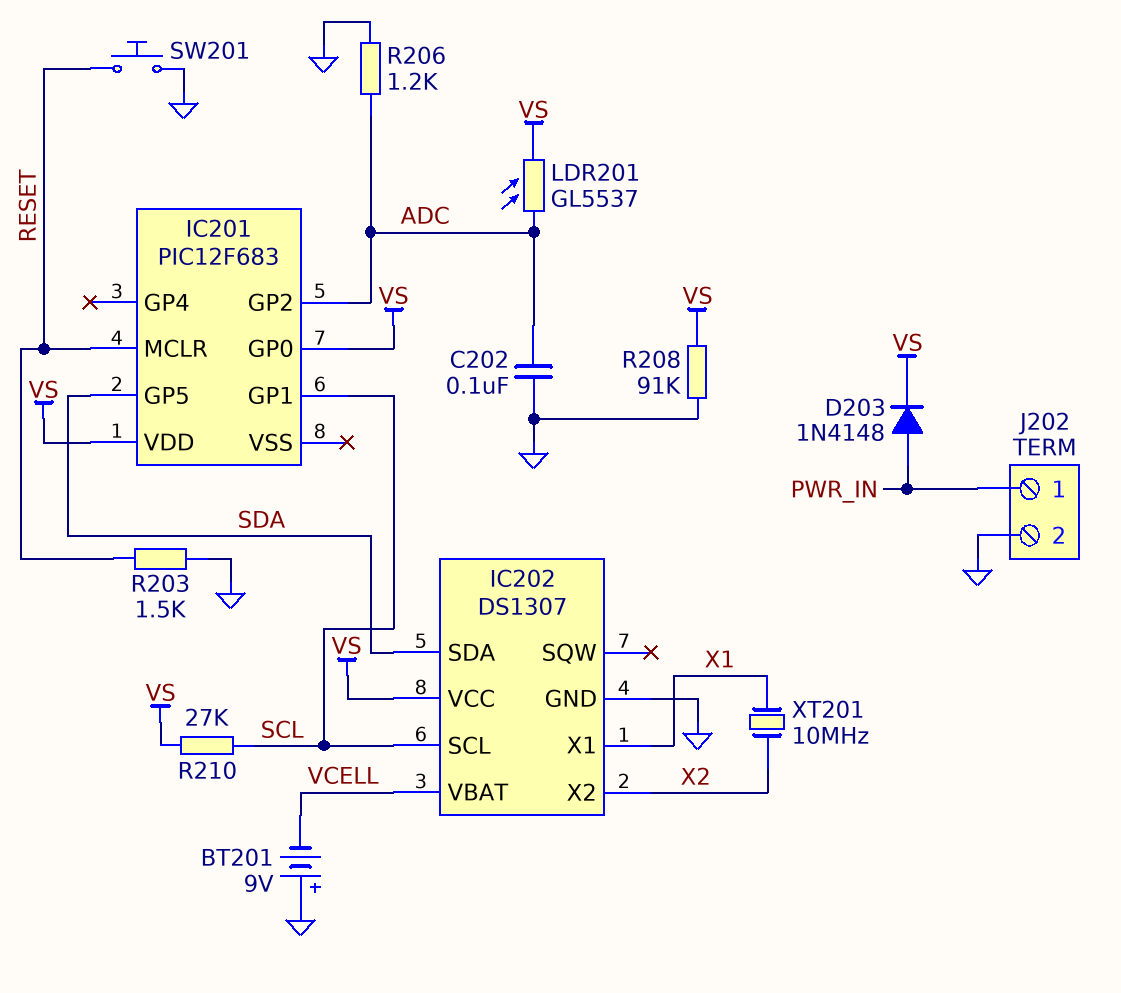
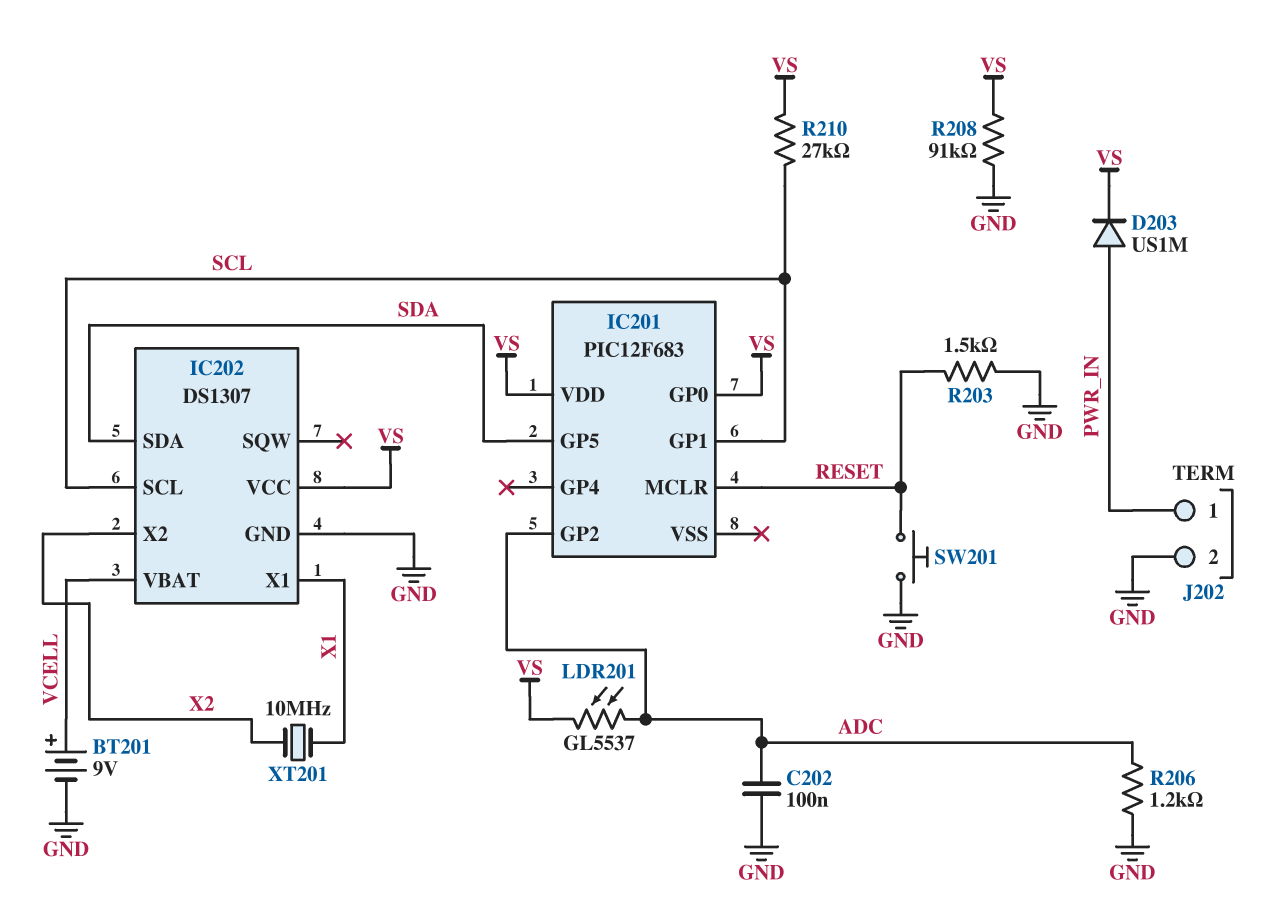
BT201: 9V (plus GND, minus VCELL) -> 9V (plus VCELL, minus GND)
D203: diode 1N4148 (A PWR_IN, K VS) -> diode US1M (A PWR_IN, K VS)

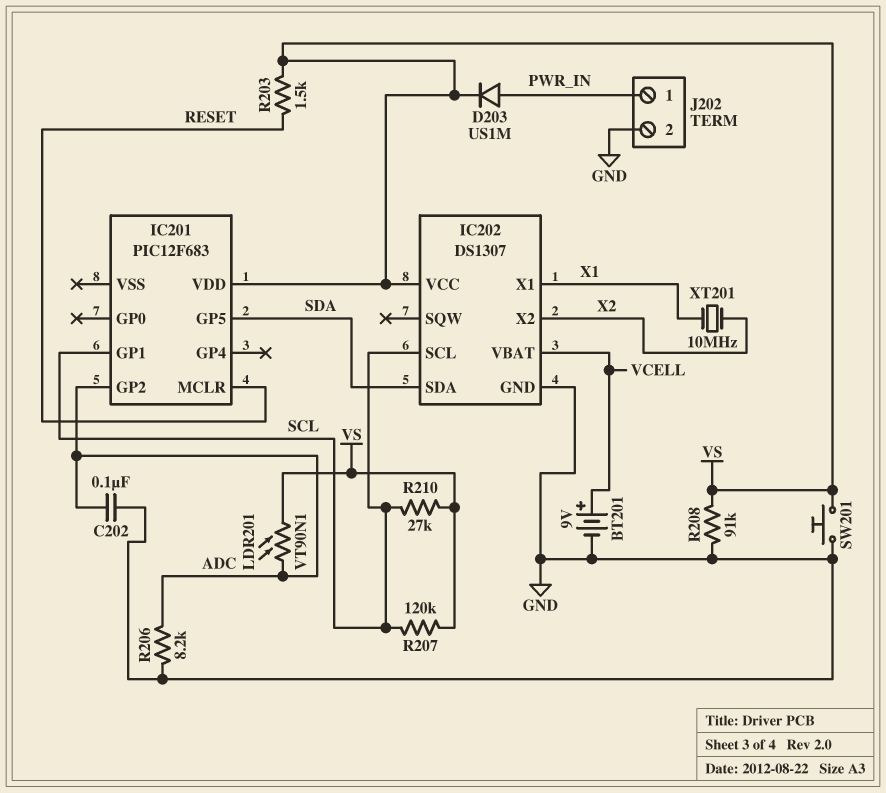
IC201 pin GP0: VS -> none
LDR201: GL5537 (ADC, VS) -> VT90N1 (ADC, VS)
R203: 1.5k (GND, RESET) -> 1.5k (RESET, VS)
R206: 1.2k (ADC, GND) -> 8.2k (ADC, GND)
R207: none -> 120k (SCL, VS)
SW201: button (GND, RESET) -> button (GND, VS)

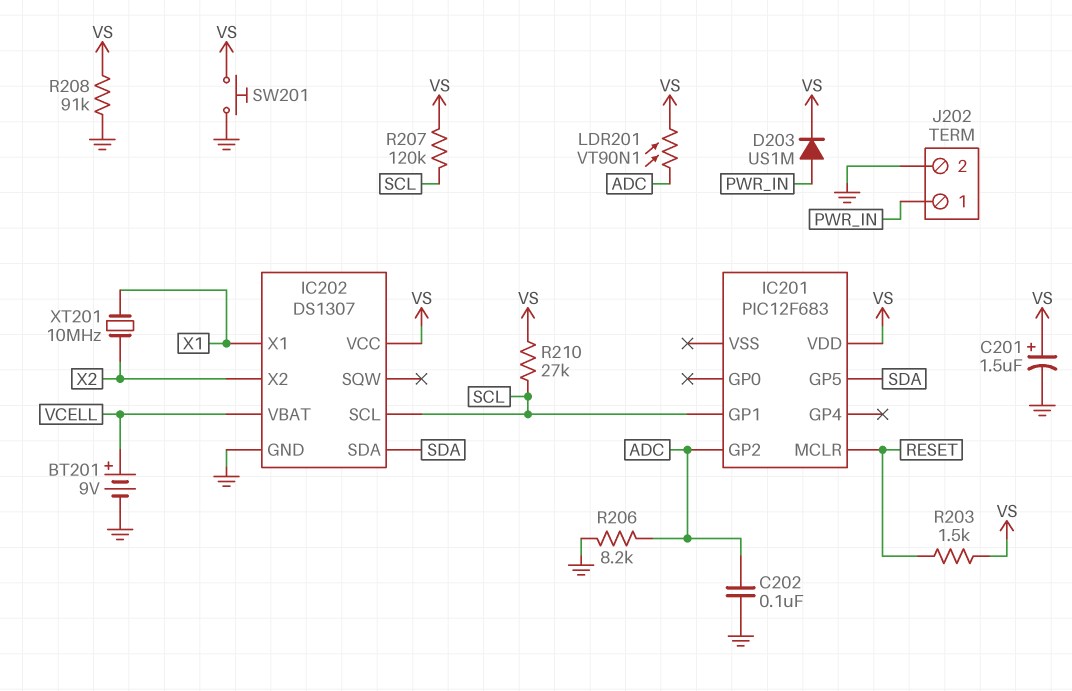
C201: none -> 1.5uF (plus VS, minus GND)

